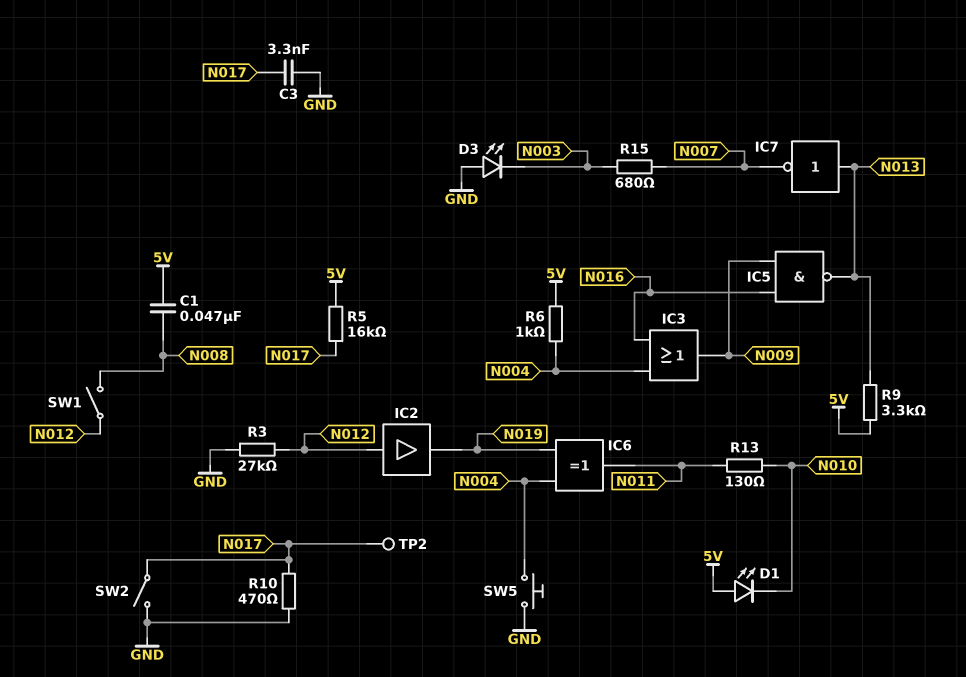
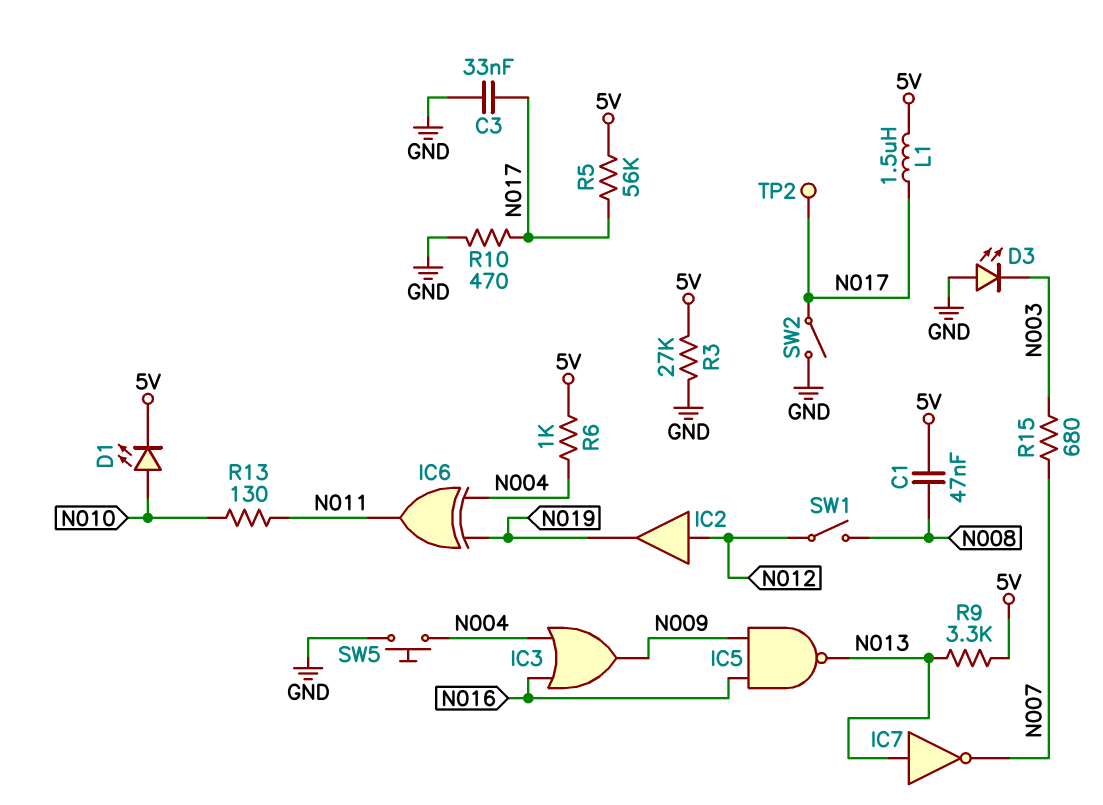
C3: 3.3nF (GND, N017) -> 33nF (GND, N017)
D1: LED (A 5V, K N010) -> LED (A N010, K 5V)
L1: none -> 1.5uH (5V, N017)
R3: 27k (GND, N012) -> 27k (5V, GND)
R5: 16k (5V, N017) -> 56k (5V, N017)

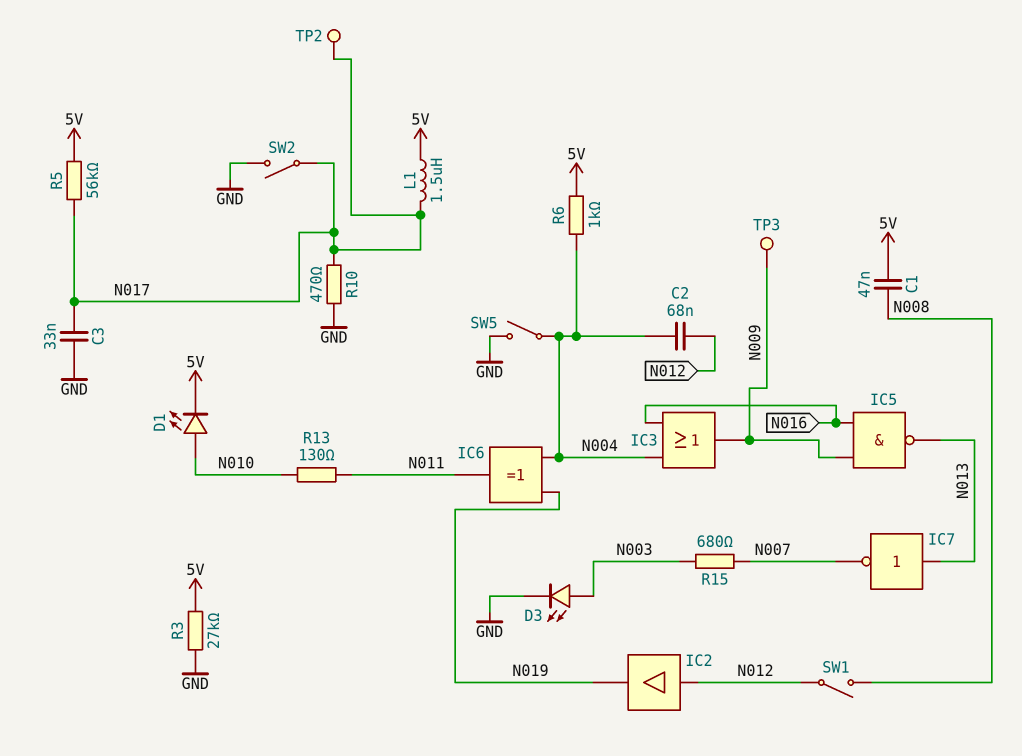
C2: none -> 68nF (N004, N012)
D3: LED (A GND, K N003) -> LED (A N003, K GND)
R9: 3.3k (5V, N013) -> none
SW5: button (GND, N004) -> switch (GND, N004)
TP3: none -> test point (N009)

